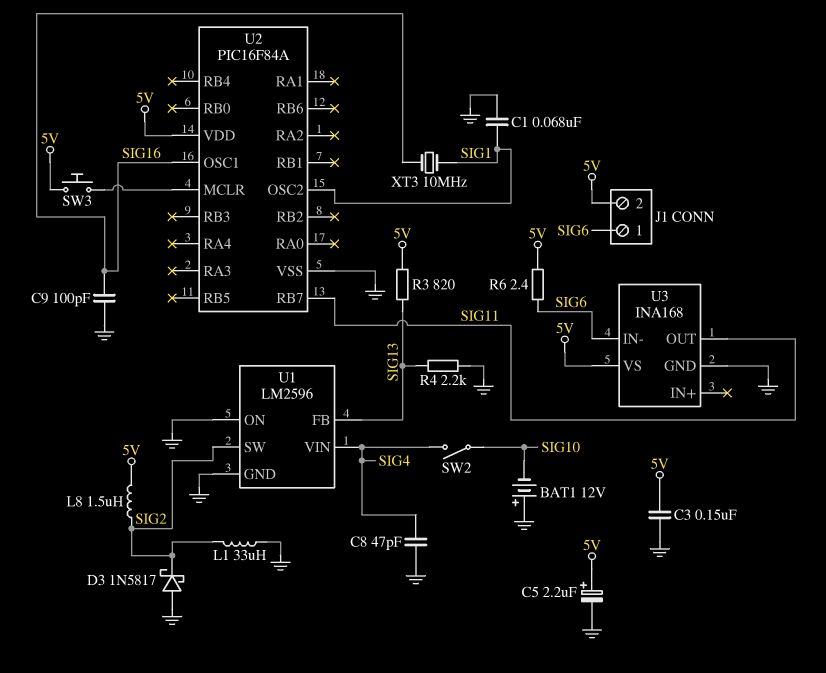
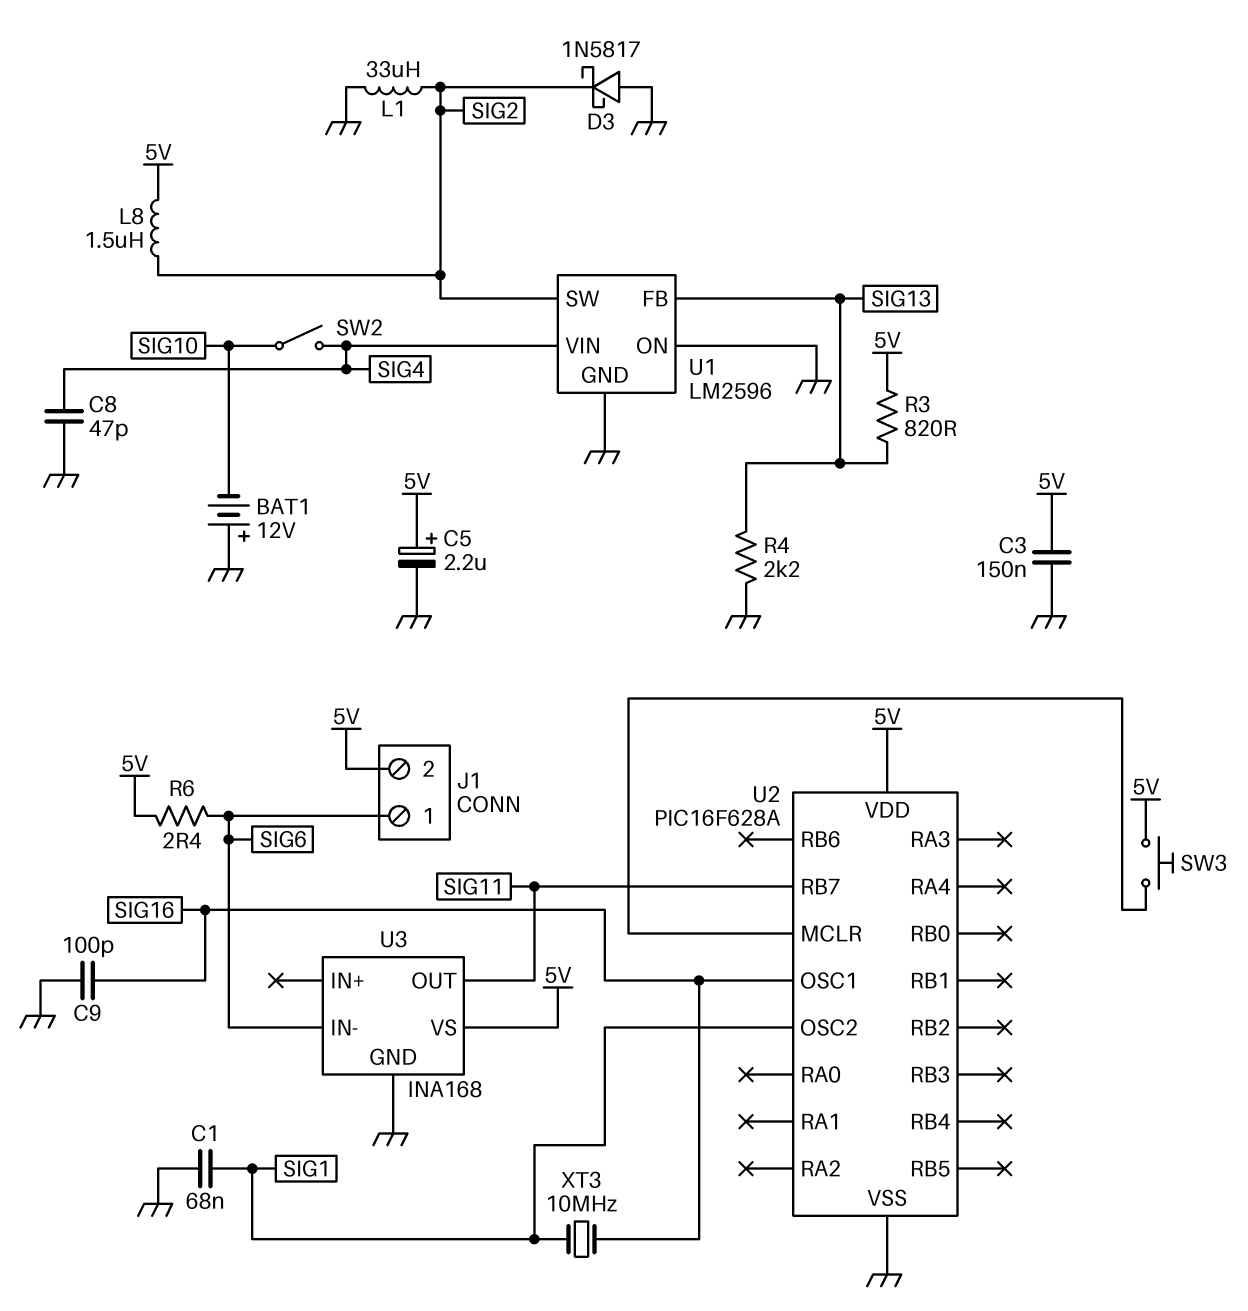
U2: PIC16F84A -> PIC16F628A

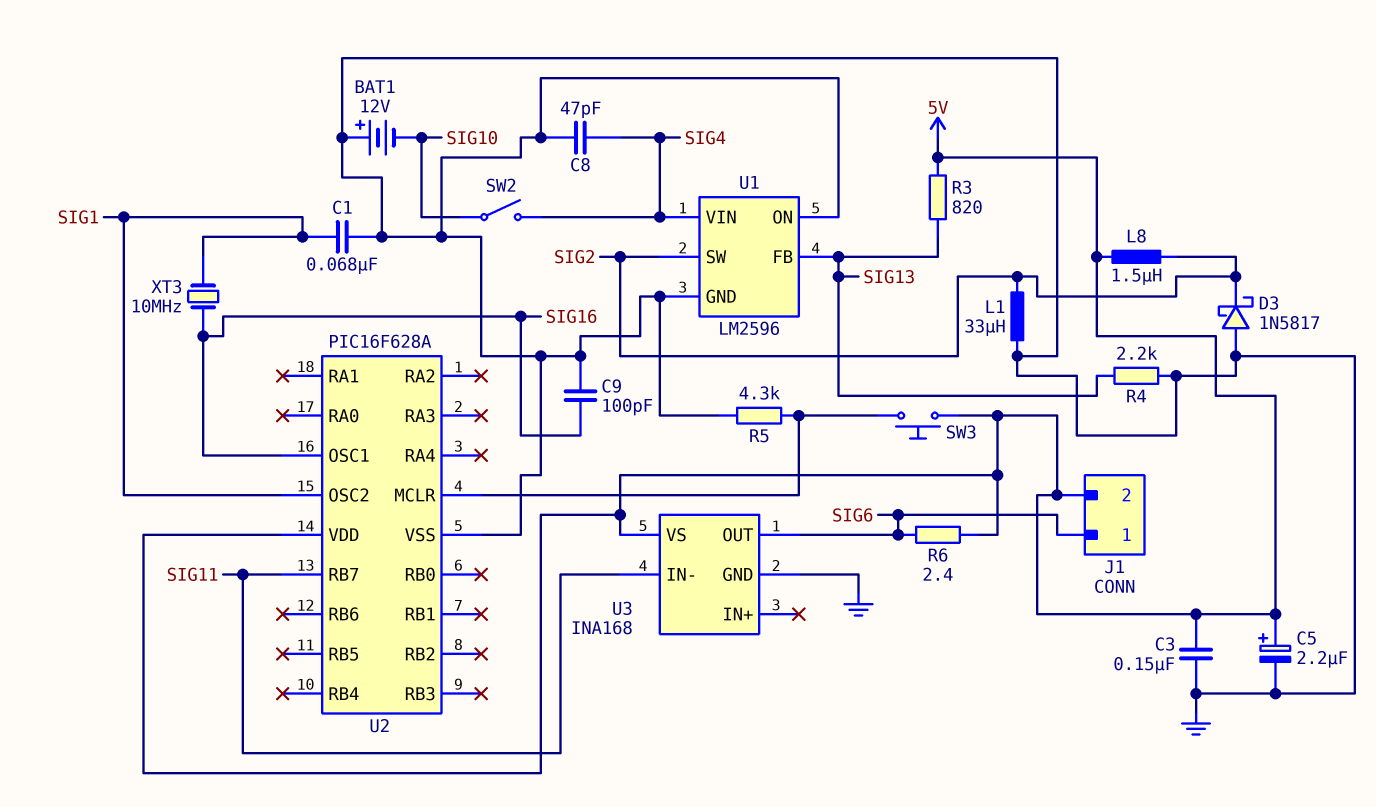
R5: none -> 4.3k (GND, U2/MCLR)
U3 pin IN-: SIG6 -> SIG11
U3 pin OUT: SIG11 -> SIG6

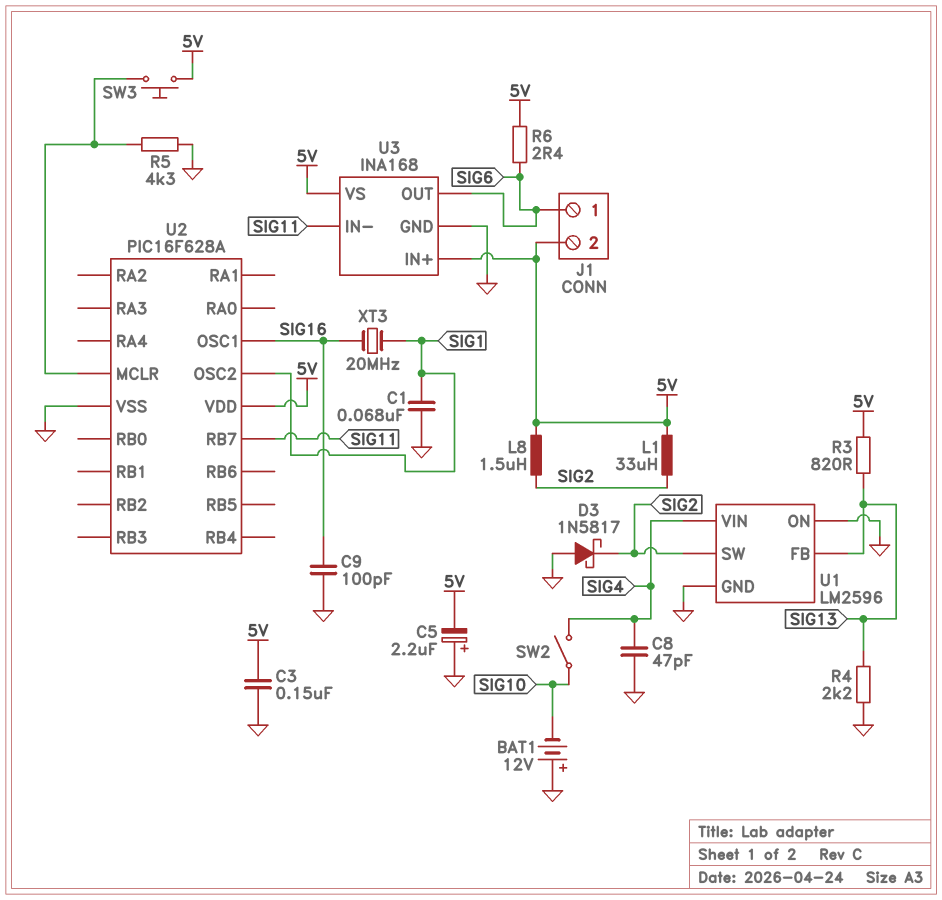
C5: 2.2uF (plus 5V, minus GND) -> 2.2uF (plus GND, minus 5V)
L1: 33uH (GND, SIG2) -> 33uH (5V, SIG2)
U3 pin IN+: none -> 5V
XT3: 10MHz (SIG1, SIG16) -> 20MHz (SIG1, SIG16)

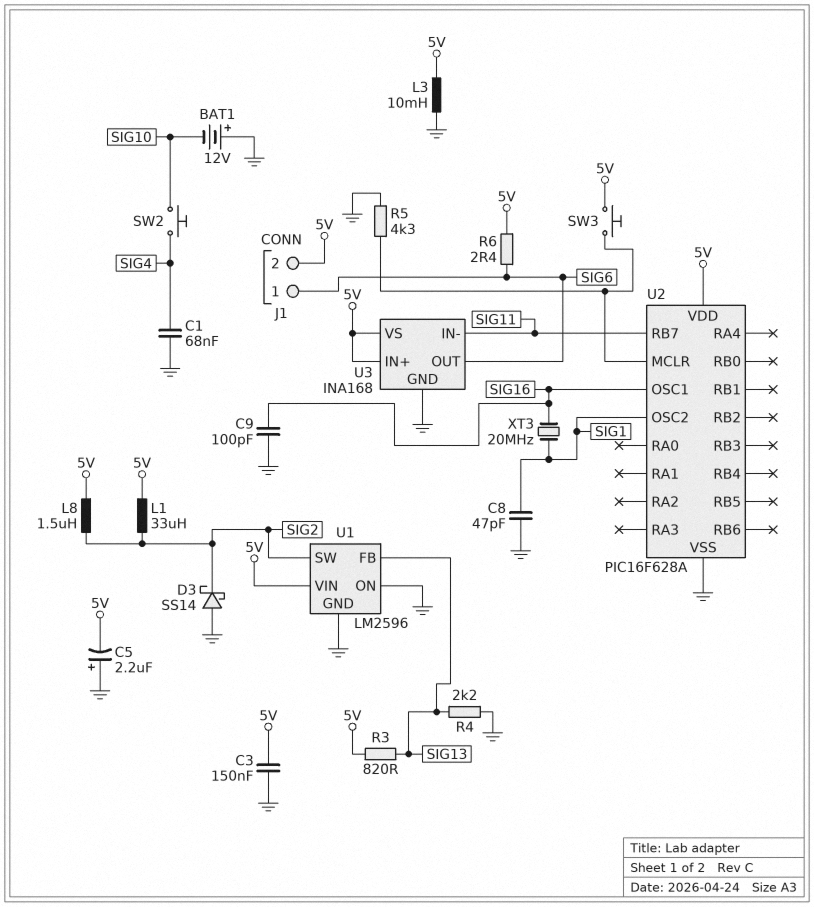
C1: 68nF (GND, SIG1) -> 68nF (GND, SIG4)
C8: 47pF (GND, SIG4) -> 47pF (GND, SIG1)
D3: schottky 1N5817 (A GND, K SIG2) -> schottky SS14 (A GND, K SIG2)
L3: none -> 10mH (5V, GND)
SW2: switch (SIG4, SIG10) -> button (SIG4, SIG10)
U1 pin VIN: SIG4 -> 5V

